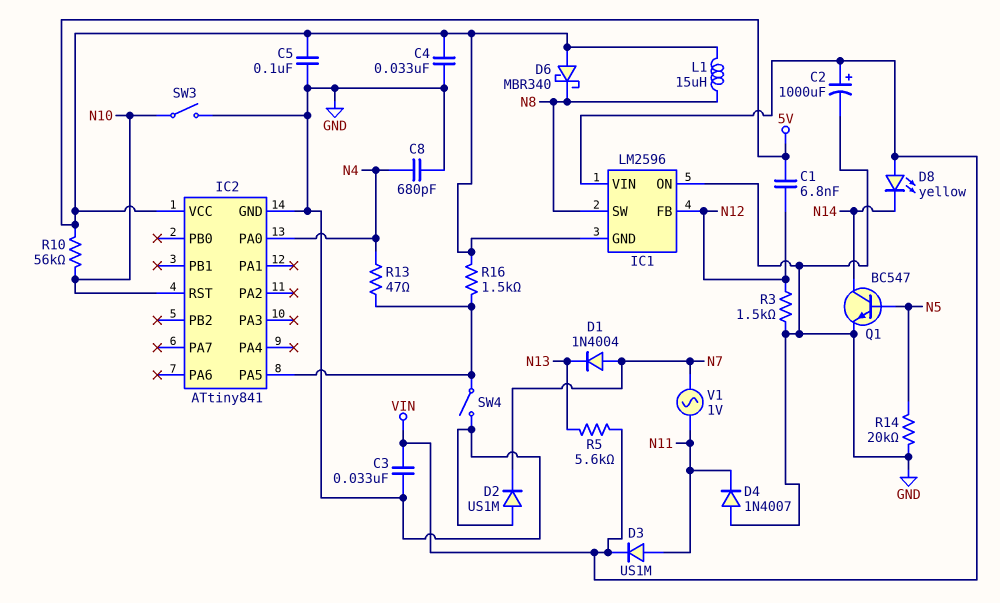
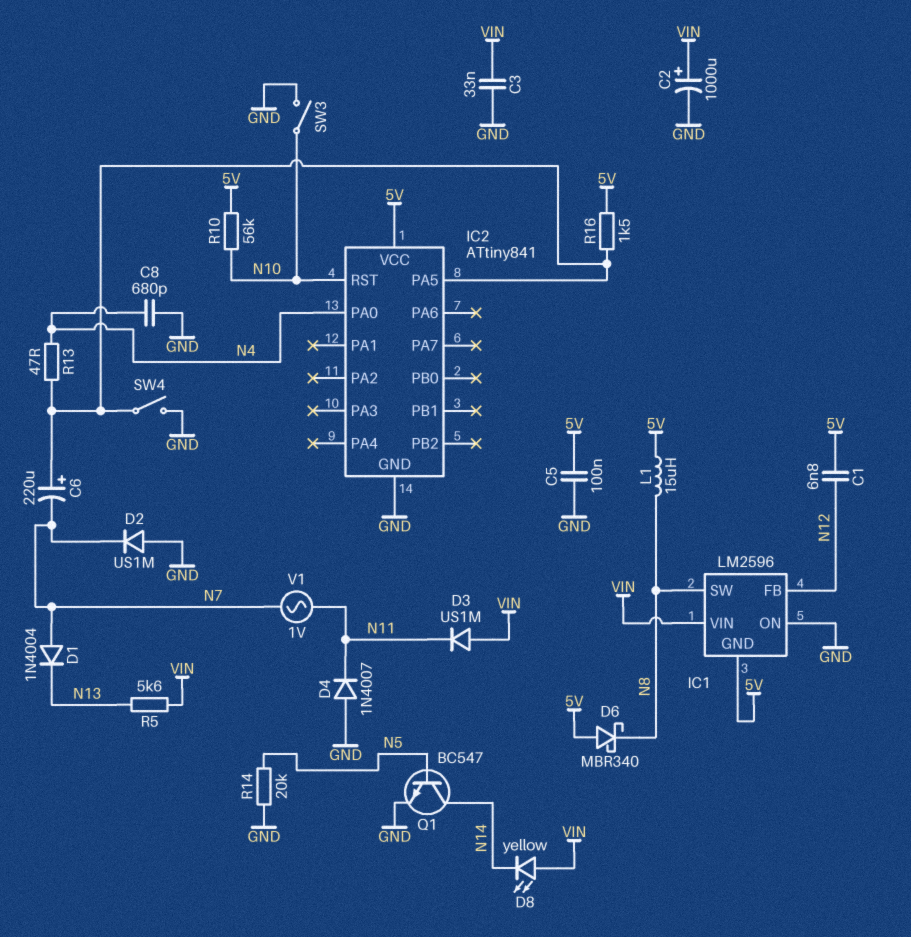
C4: 33nF (5V, GND) -> none
C6: none -> 220uF (plus IC2/PA5, minus N7)
D3: diode US1M (A N11, K VIN) -> diode US1M (A VIN, K N11)
R3: 1.5k (GND, N12) -> none

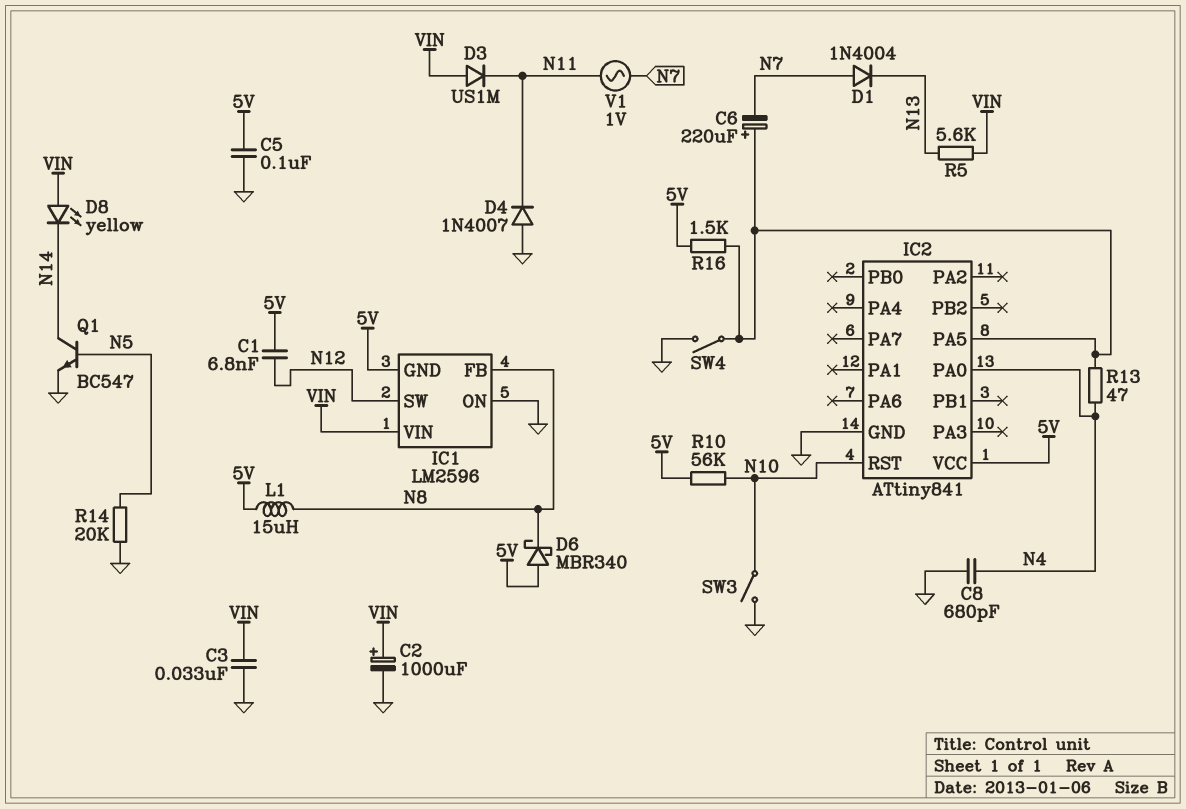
D2: diode US1M (A GND, K N7) -> none
IC1 pin FB: N12 -> N8
IC1 pin SW: N8 -> N12

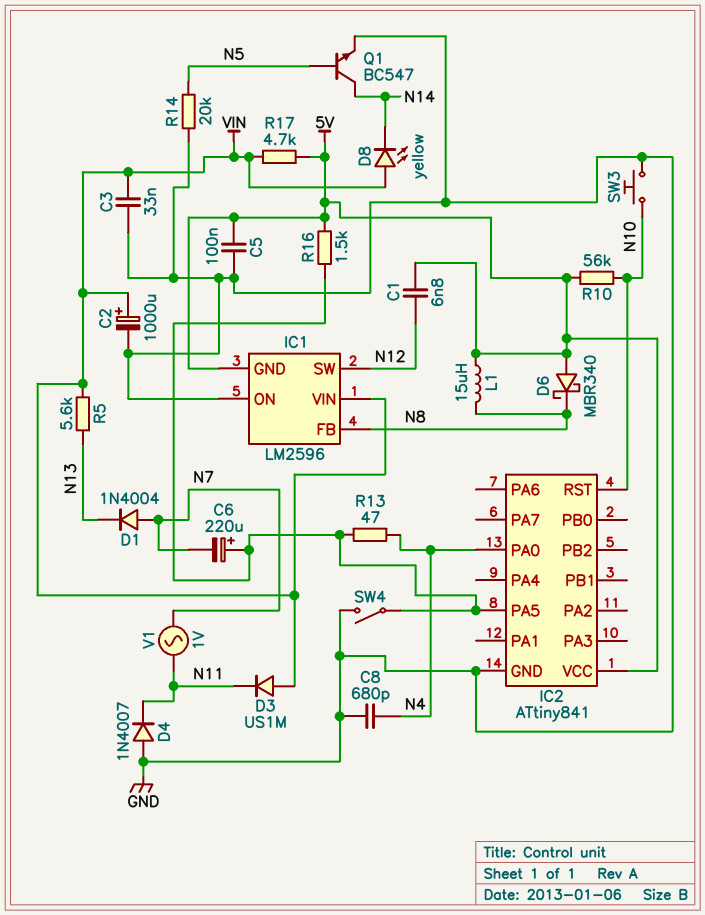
R17: none -> 4.7k (5V, VIN)
SW3: switch (GND, N10) -> button (GND, N10)

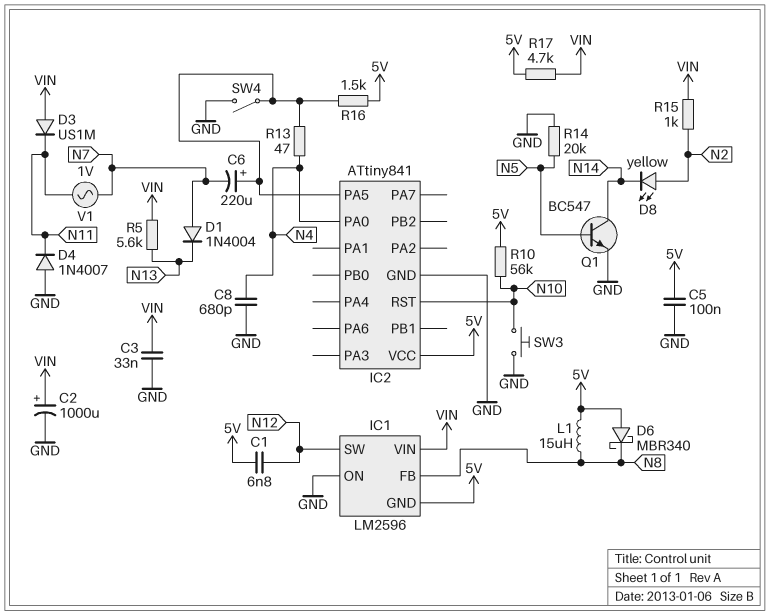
D8: LED yellow (A VIN, K N14) -> LED yellow (A N2, K N14)
R15: none -> 1k (N2, VIN)

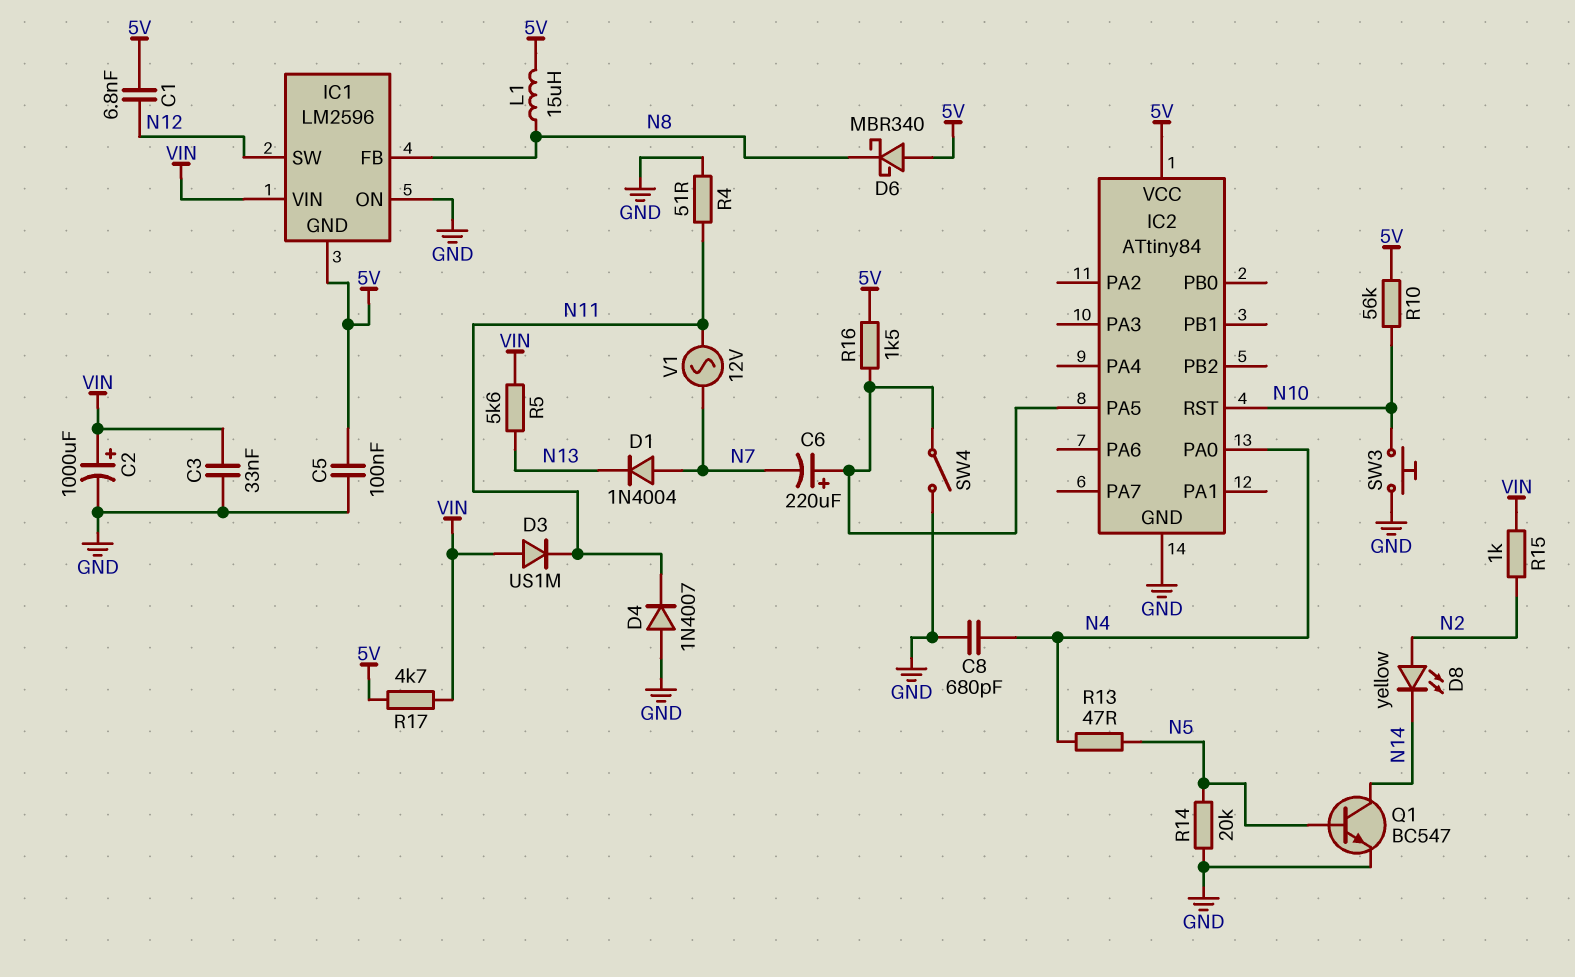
IC2: ATtiny841 -> ATtiny84
R4: none -> 51 (GND, N11)
R13: 47 (IC2/PA5, N4) -> 47 (N4, N5)
V1: AC 1V (N7, N11) -> AC 12V (N7, N11)

